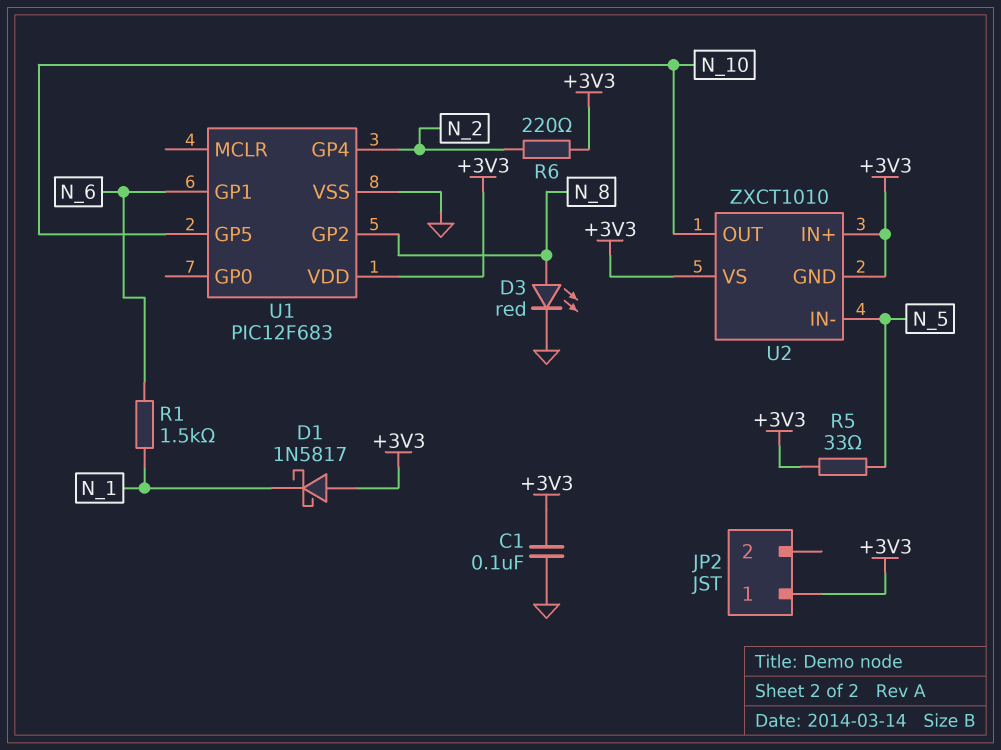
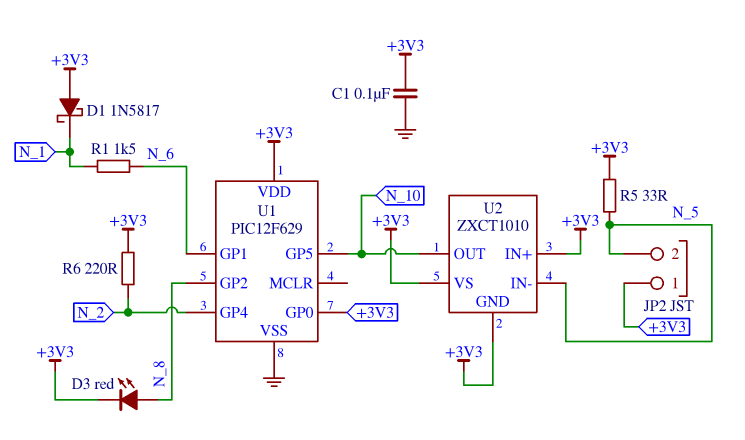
D3: LED red (A N_8, K GND) -> LED red (A N_8, K +3V3)
JP2 pin 2: none -> N_5
U1: PIC12F683 -> PIC12F629
U1 pin GP0: none -> +3V3

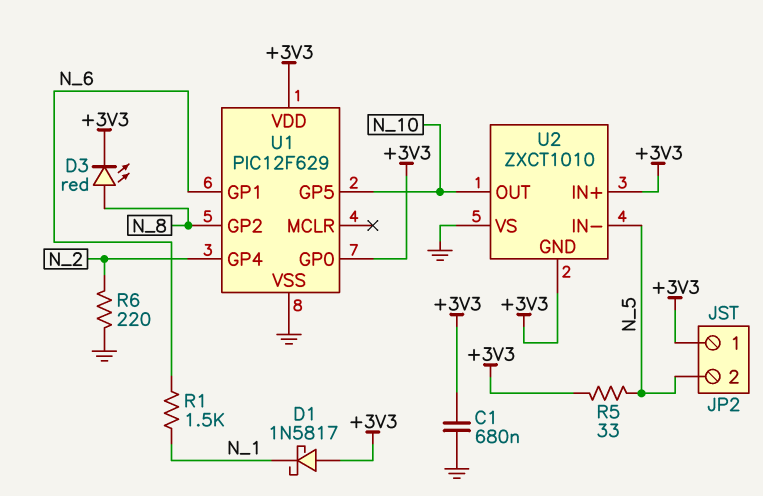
C1: 100nF (+3V3, GND) -> 680nF (+3V3, GND)
R6: 220 (+3V3, N_2) -> 220 (GND, N_2)
U2 pin VS: +3V3 -> GND

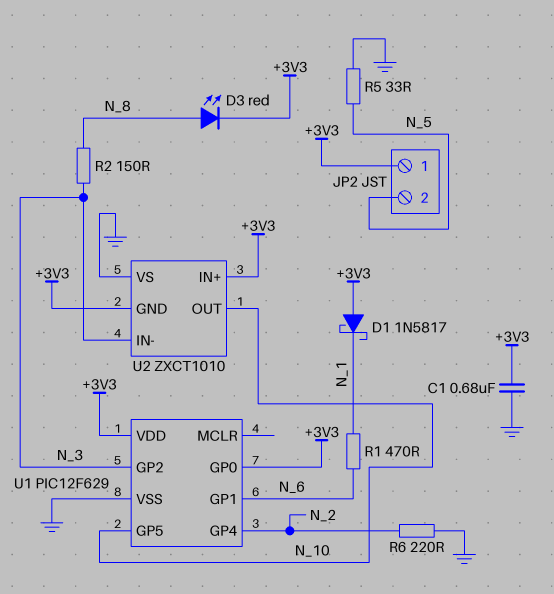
R1: 1.5k (N_1, N_6) -> 470 (N_1, N_6)
R2: none -> 150 (N_3, N_8)
R5: 33 (+3V3, N_5) -> 33 (GND, N_5)
U1 pin GP2: N_8 -> N_3
U2 pin IN-: N_5 -> N_3

